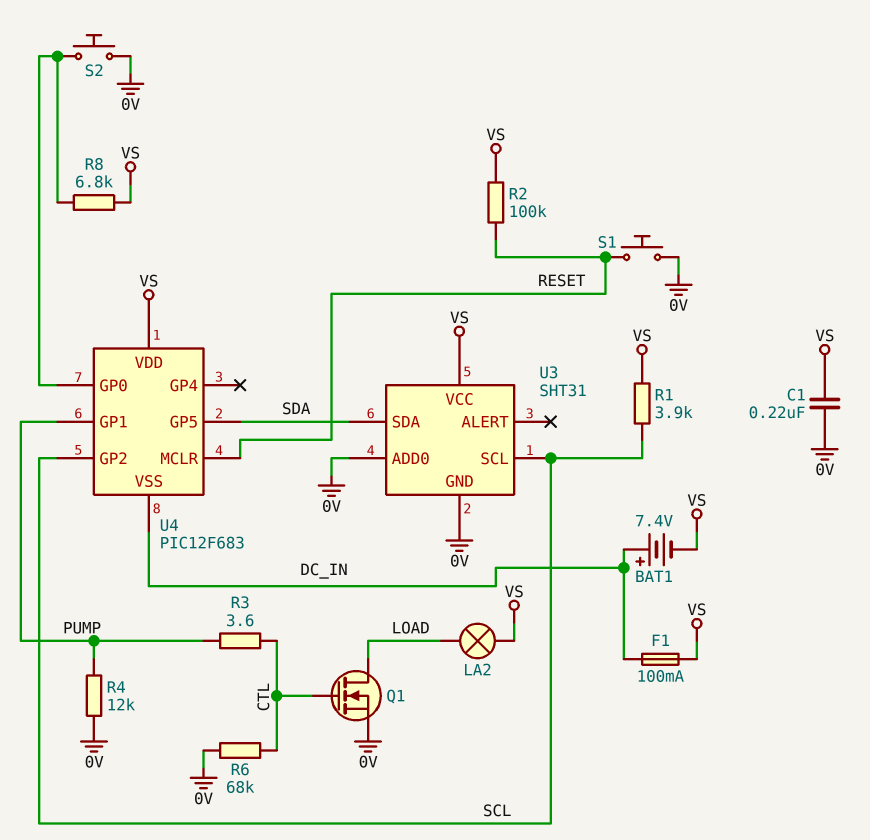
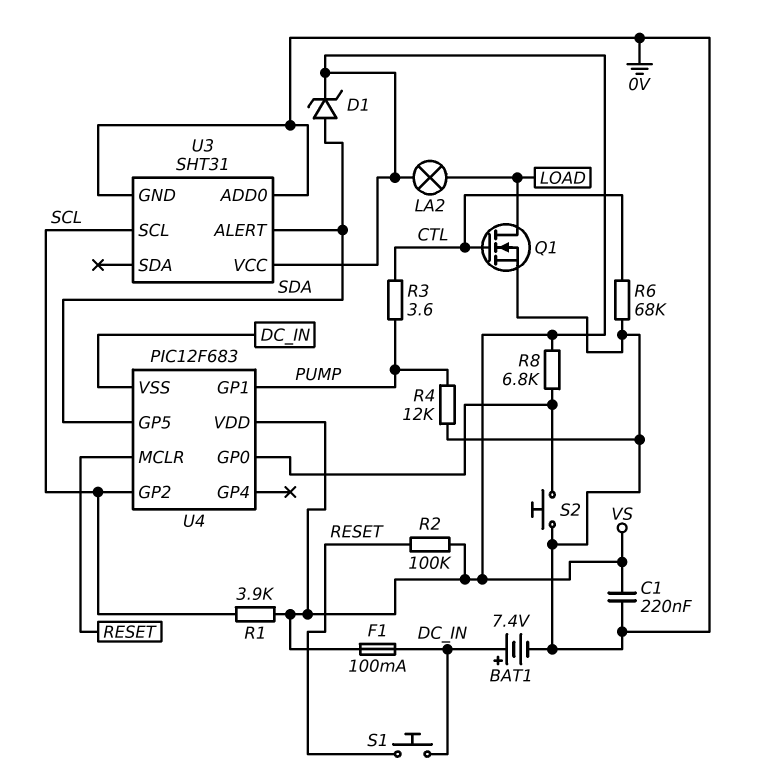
BAT1: 7.4V (plus DC_IN, minus VS) -> 7.4V (plus DC_IN, minus 0V)
D1: none -> zener (A SDA, K VS)
S1: button (0V, RESET) -> button (DC_IN, RESET)
U3 pin ALERT: none -> SDA
U3 pin SDA: SDA -> none

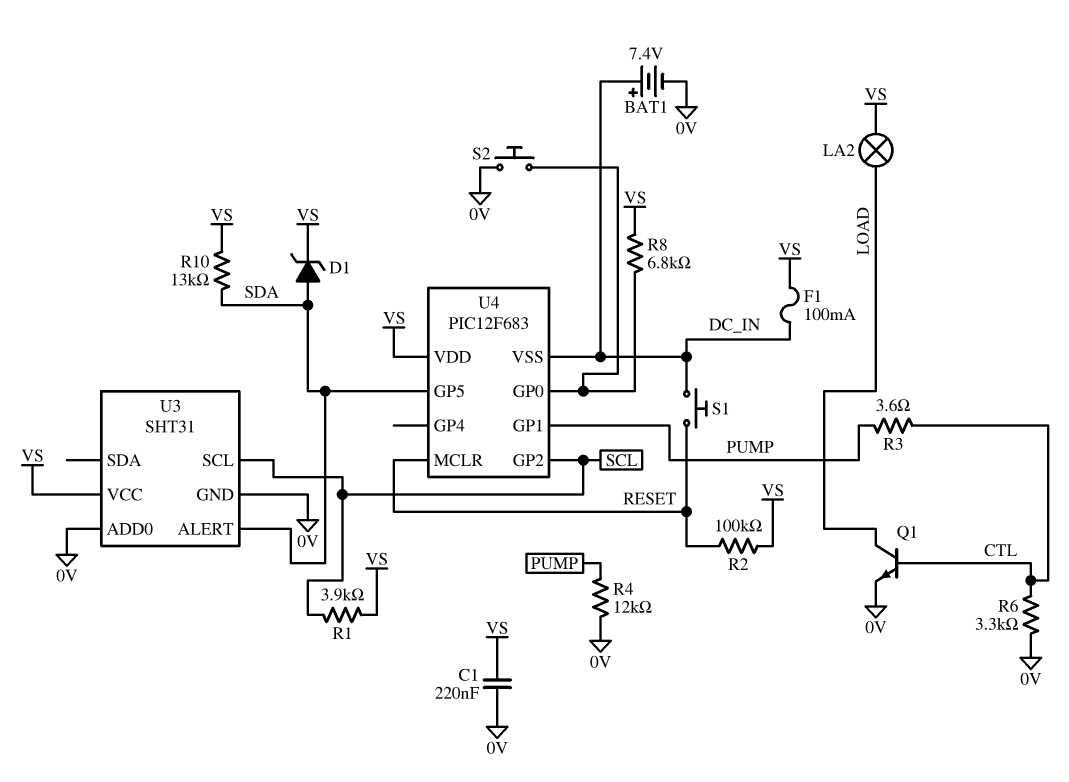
Q1: NMOS (G CTL, D LOAD, S 0V) -> NPN (B CTL, C LOAD, E 0V)
R6: 68k (0V, CTL) -> 3.3k (0V, CTL)
R10: none -> 13k (SDA, VS)

